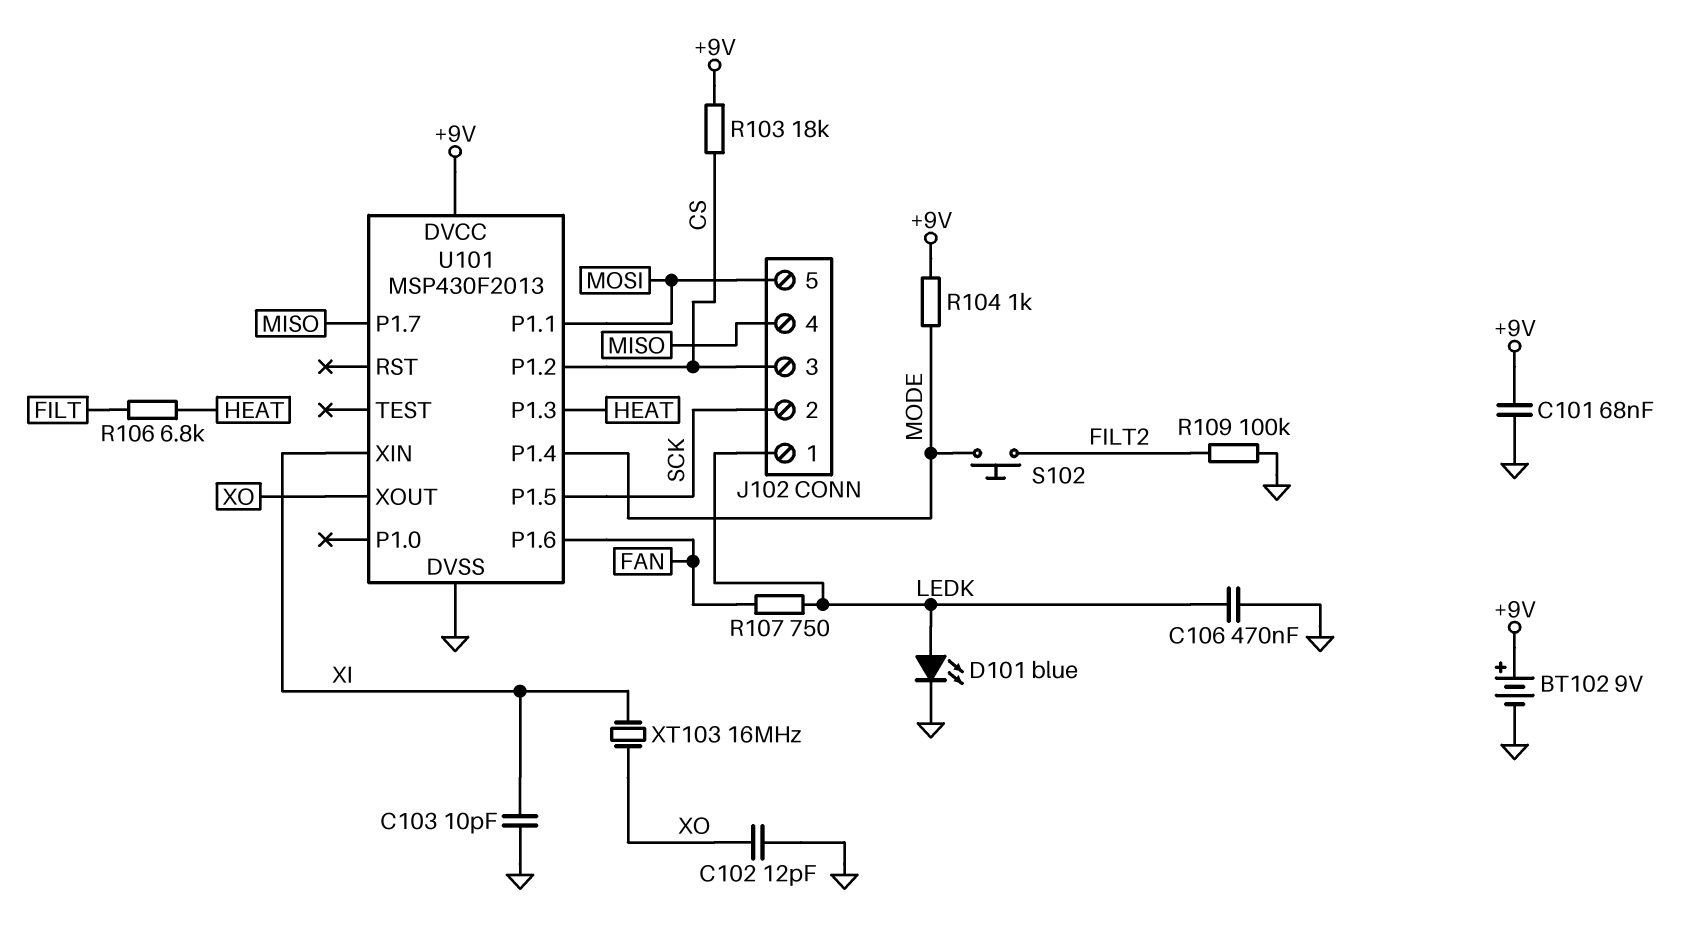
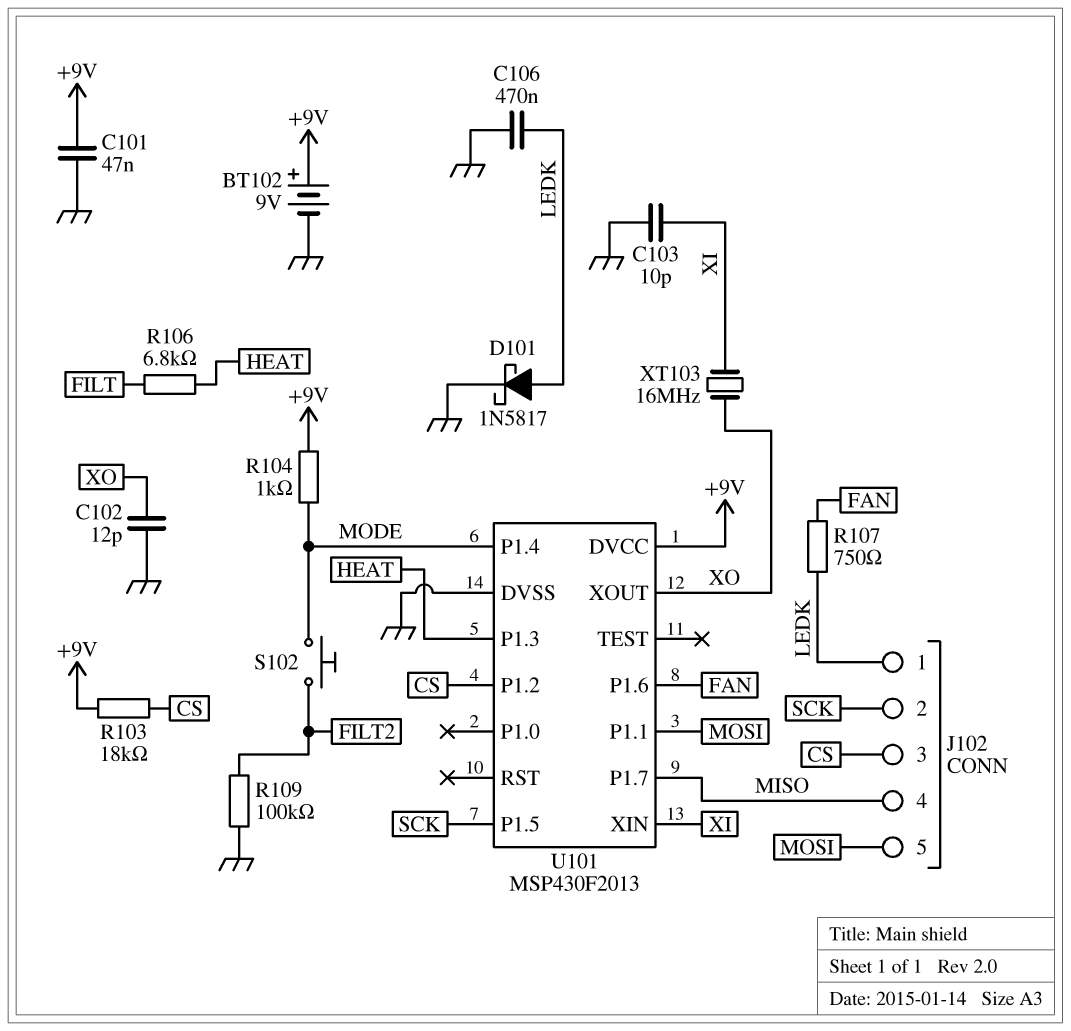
C101: 68nF (+9V, GND) -> 47nF (+9V, GND)
D101: LED blue (A LEDK, K GND) -> schottky 1N5817 (A LEDK, K GND)

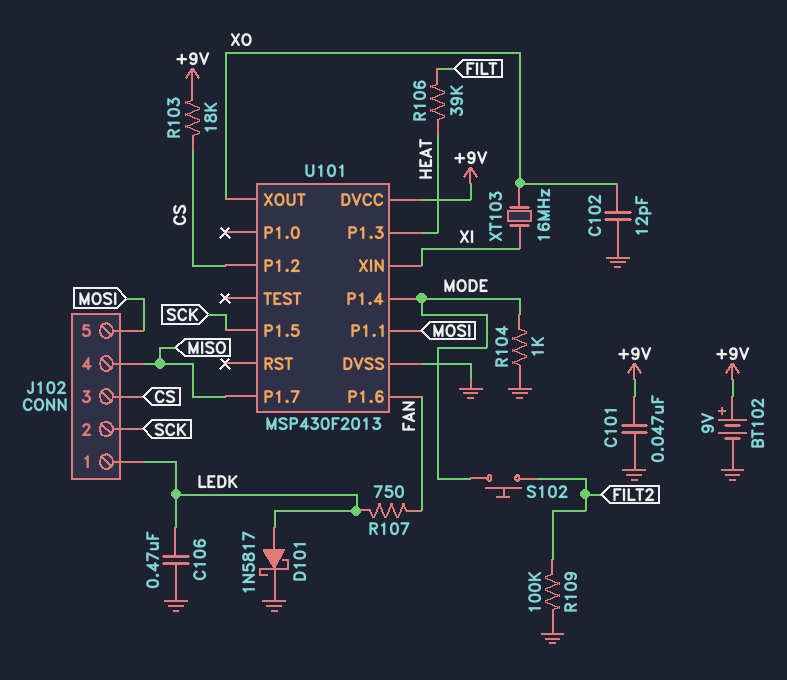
C103: 10pF (GND, XI) -> none
R104: 1k (+9V, MODE) -> 1k (GND, MODE)
R106: 6.8k (FILT, HEAT) -> 39k (FILT, HEAT)

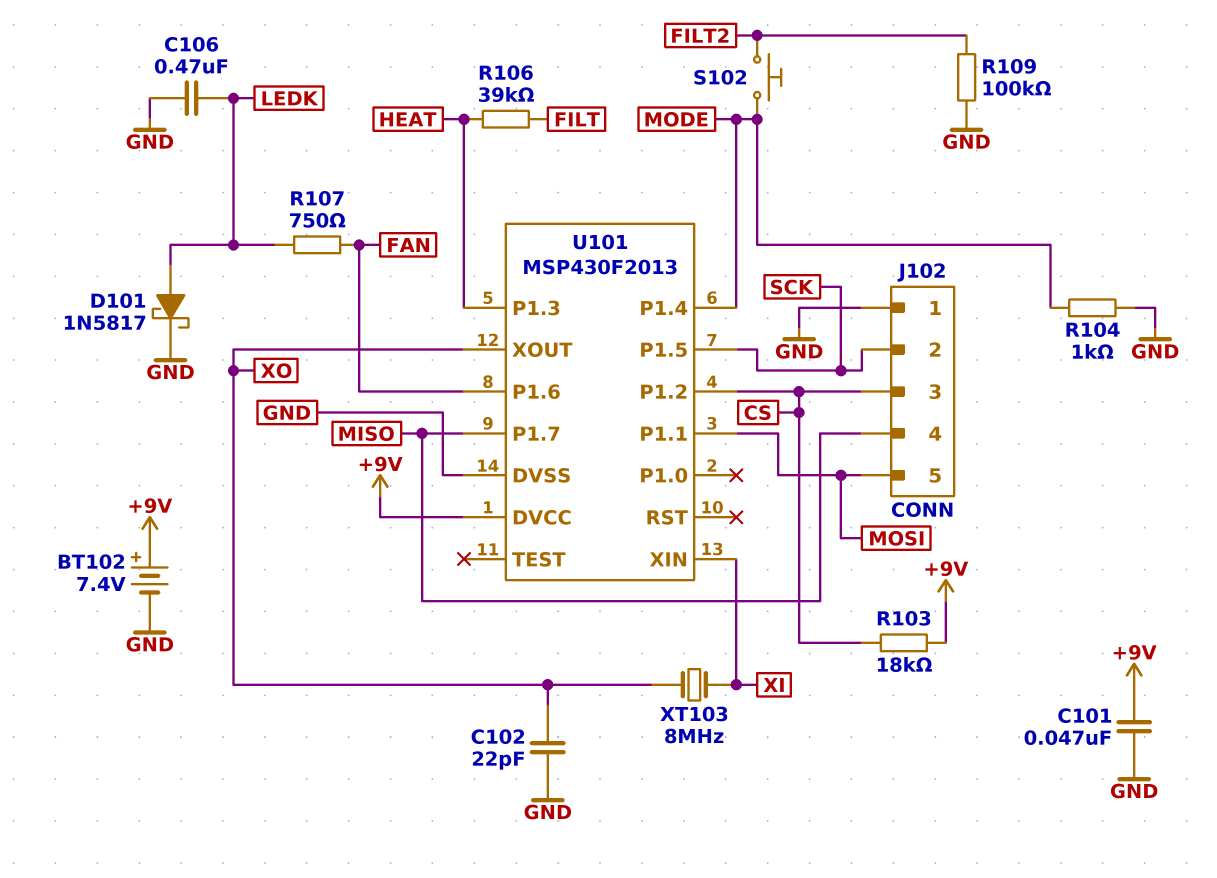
BT102: 9V (plus +9V, minus GND) -> 7.4V (plus +9V, minus GND)
C102: 12pF (GND, XO) -> 22pF (GND, XO)
J102 pin 1: LEDK -> GND
XT103: 16MHz (XI, XO) -> 8MHz (XI, XO)

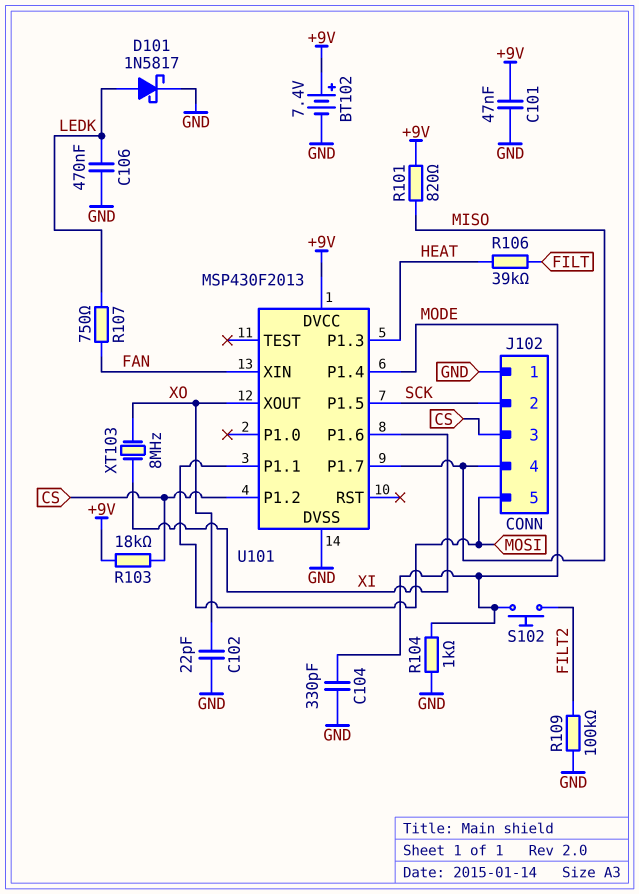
C104: none -> 330pF (GND, MODE)
R101: none -> 820 (+9V, MISO)
U101 pin P1.6: FAN -> XI
U101 pin XIN: XI -> FAN

